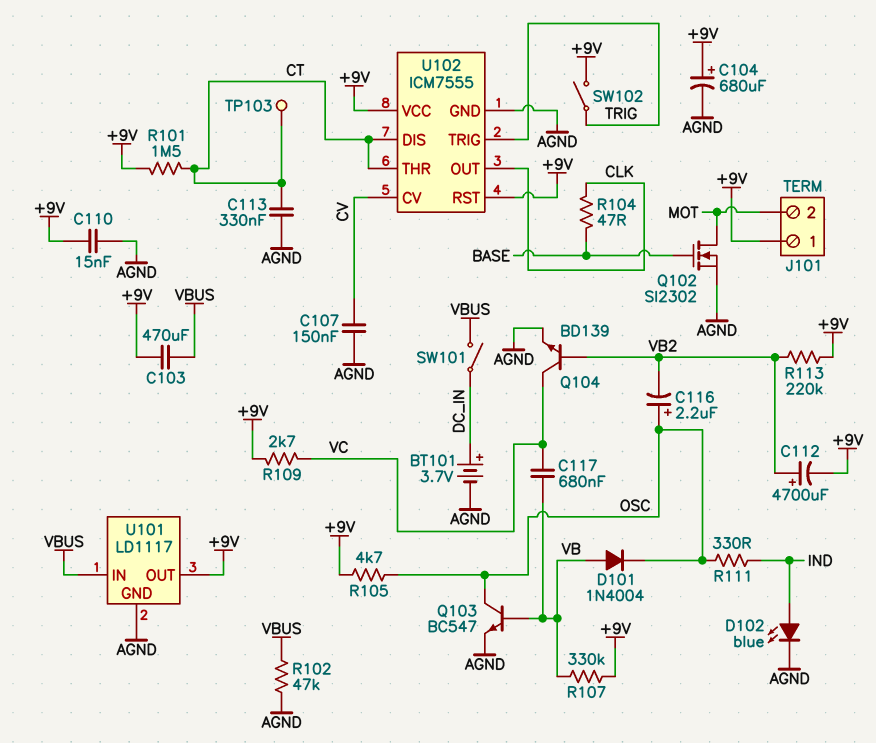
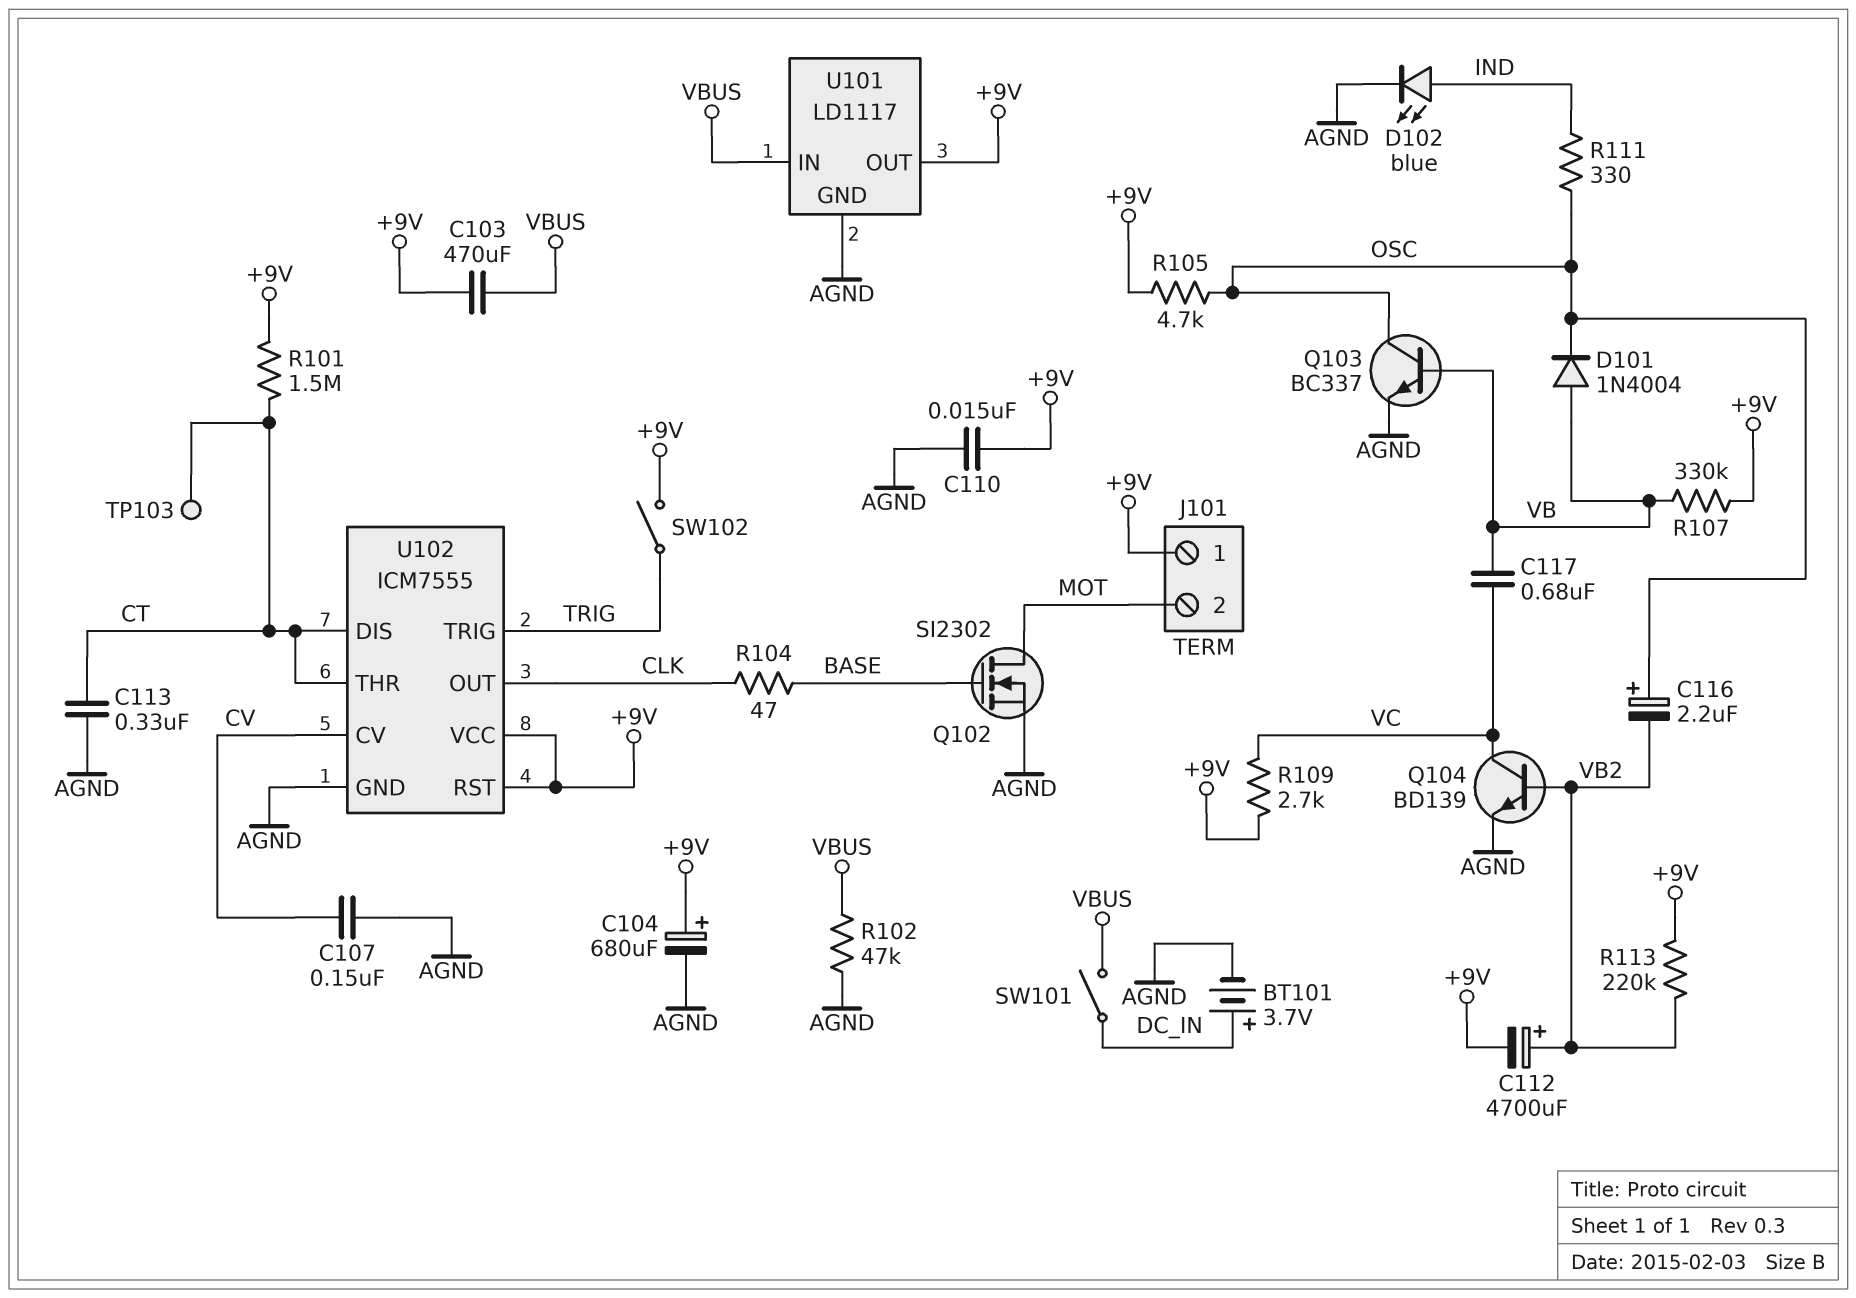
Q103: NPN BC547 (B VB, C OSC, E AGND) -> NPN BC337 (B VB, C OSC, E AGND)

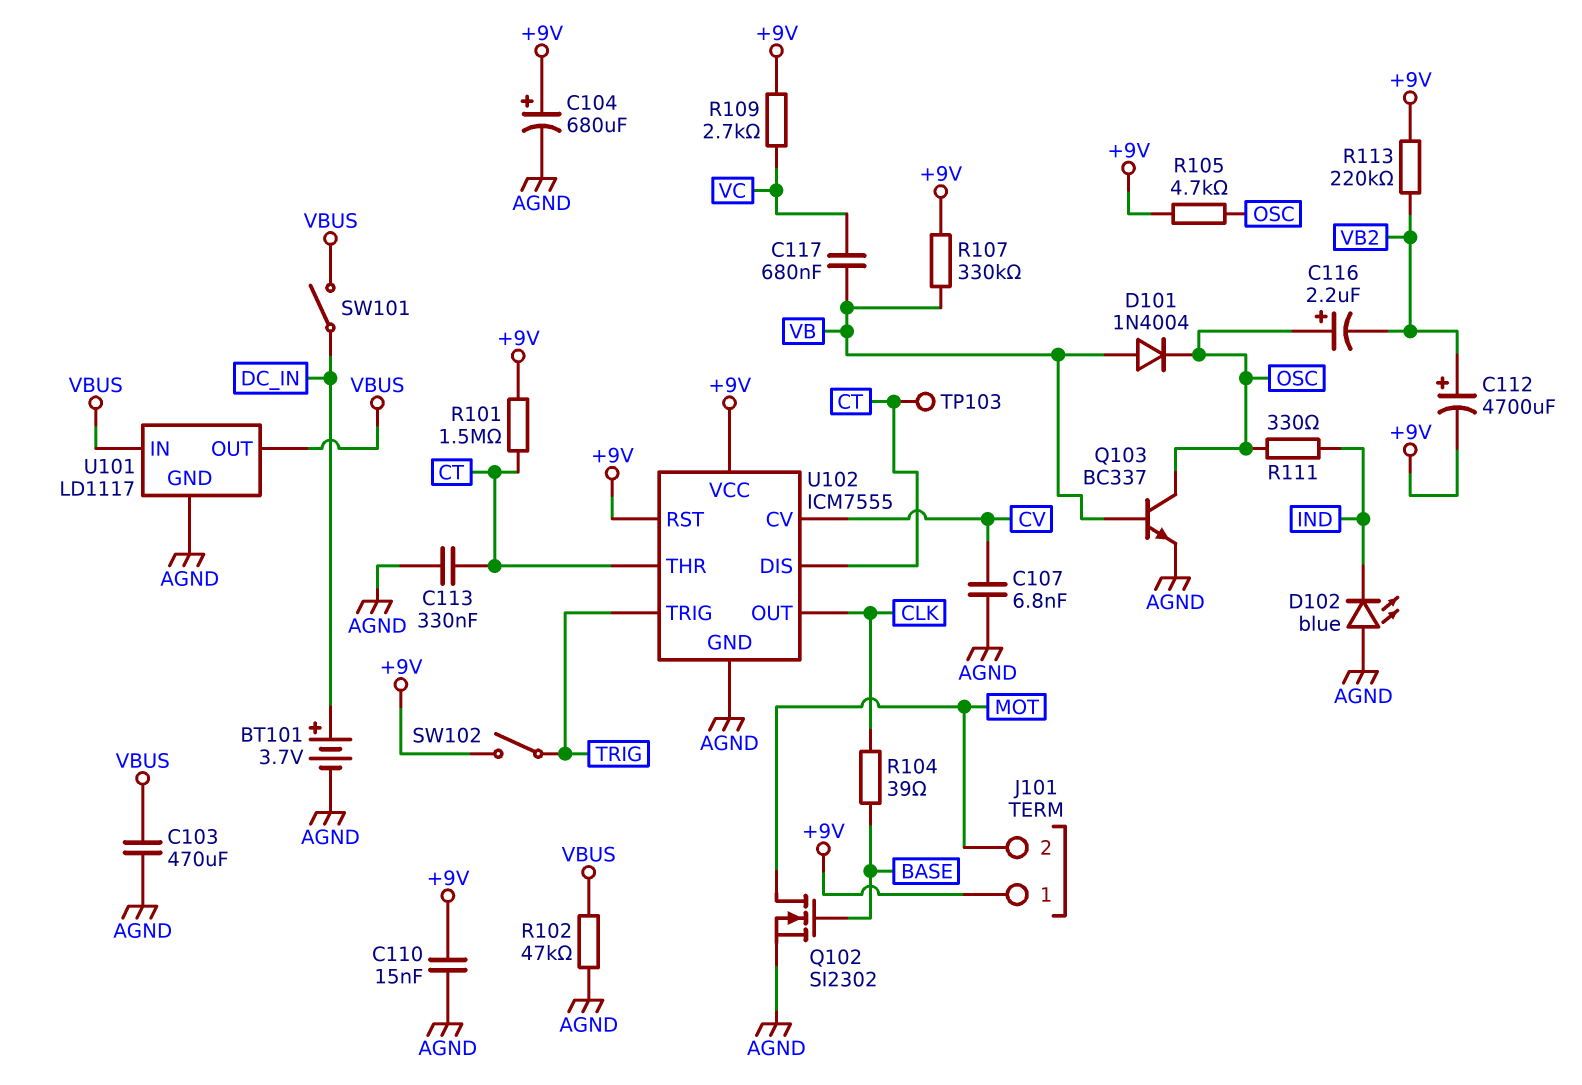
C103: 470uF (+9V, VBUS) -> 470uF (AGND, VBUS)
C107: 150nF (AGND, CV) -> 6.8nF (AGND, CV)
D102: LED blue (A IND, K AGND) -> LED blue (A AGND, K IND)
Q104: NPN BD139 (B VB2, C VC, E AGND) -> none
R104: 47 (BASE, CLK) -> 39 (BASE, CLK)
U101 pin OUT: +9V -> VBUS

